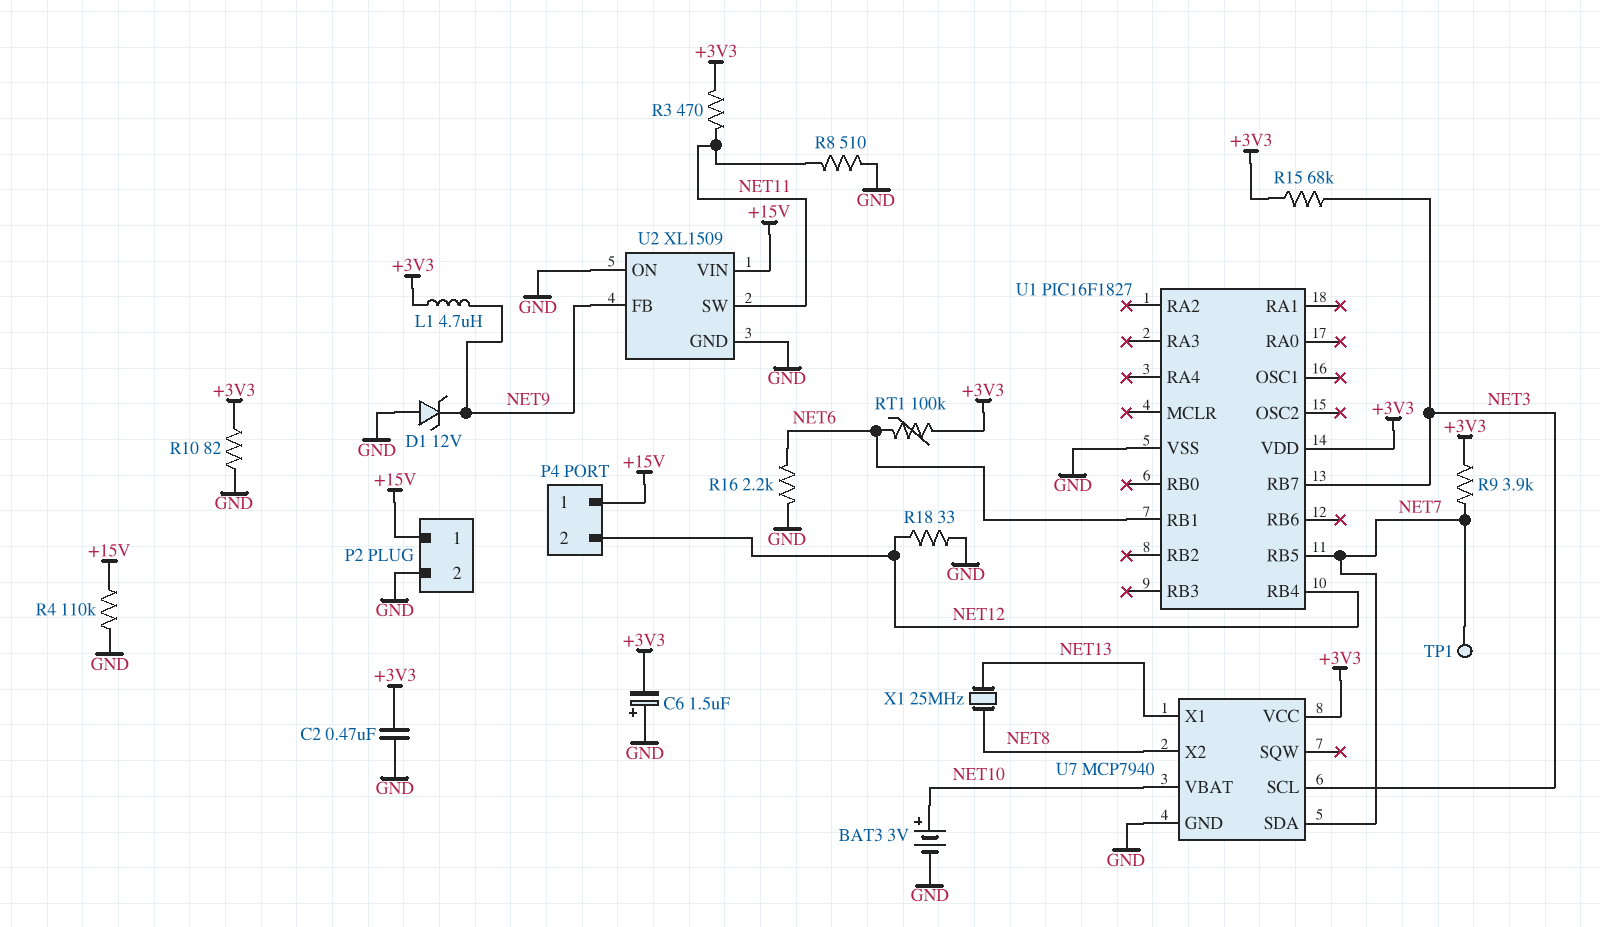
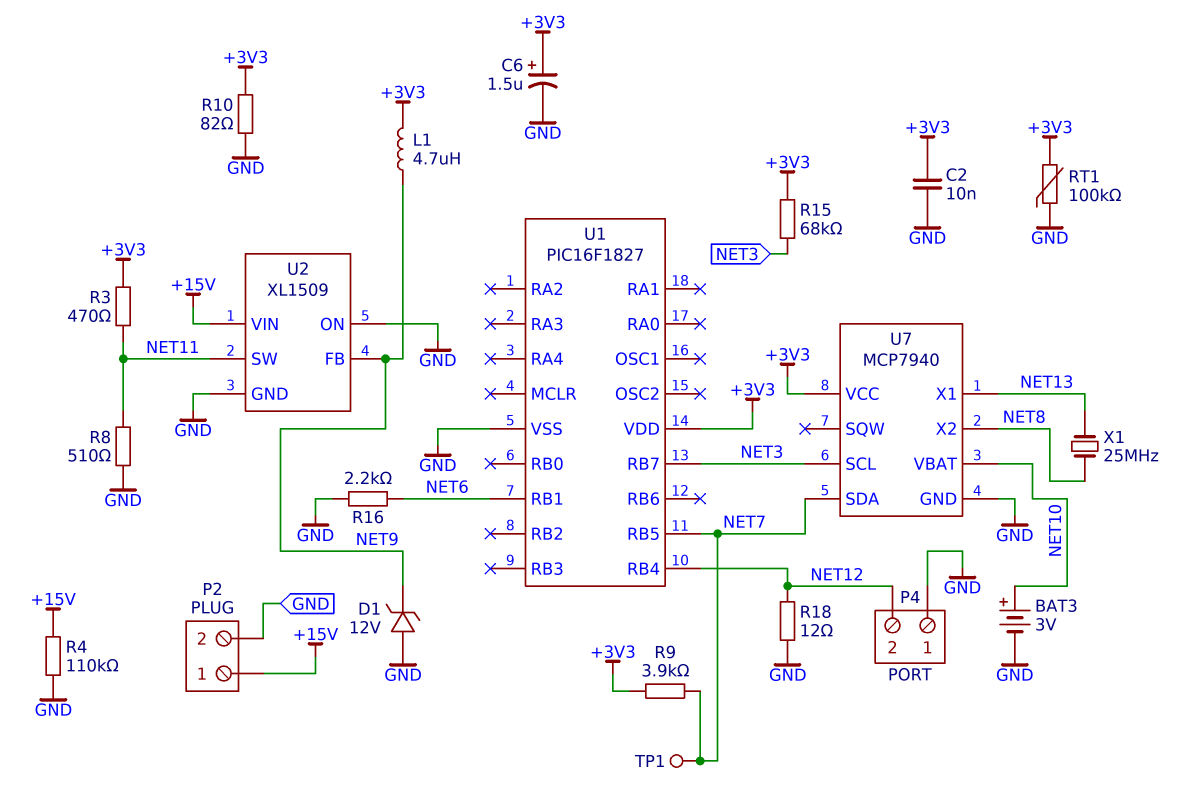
C2: 470nF (+3V3, GND) -> 10nF (+3V3, GND)
C6: 1.5uF (plus GND, minus +3V3) -> 1.5uF (plus +3V3, minus GND)
P4 pin 1: +15V -> GND
R18: 33 (GND, NET12) -> 12 (GND, NET12)
RT1: 100k (+3V3, NET6) -> 100k (+3V3, GND)

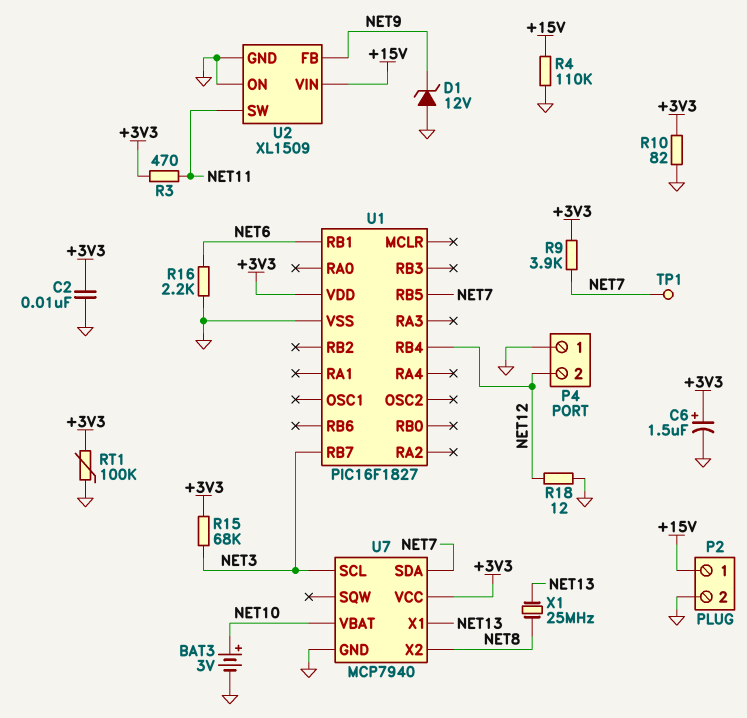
L1: 4.7uH (+3V3, NET9) -> none
R8: 510 (GND, NET11) -> none

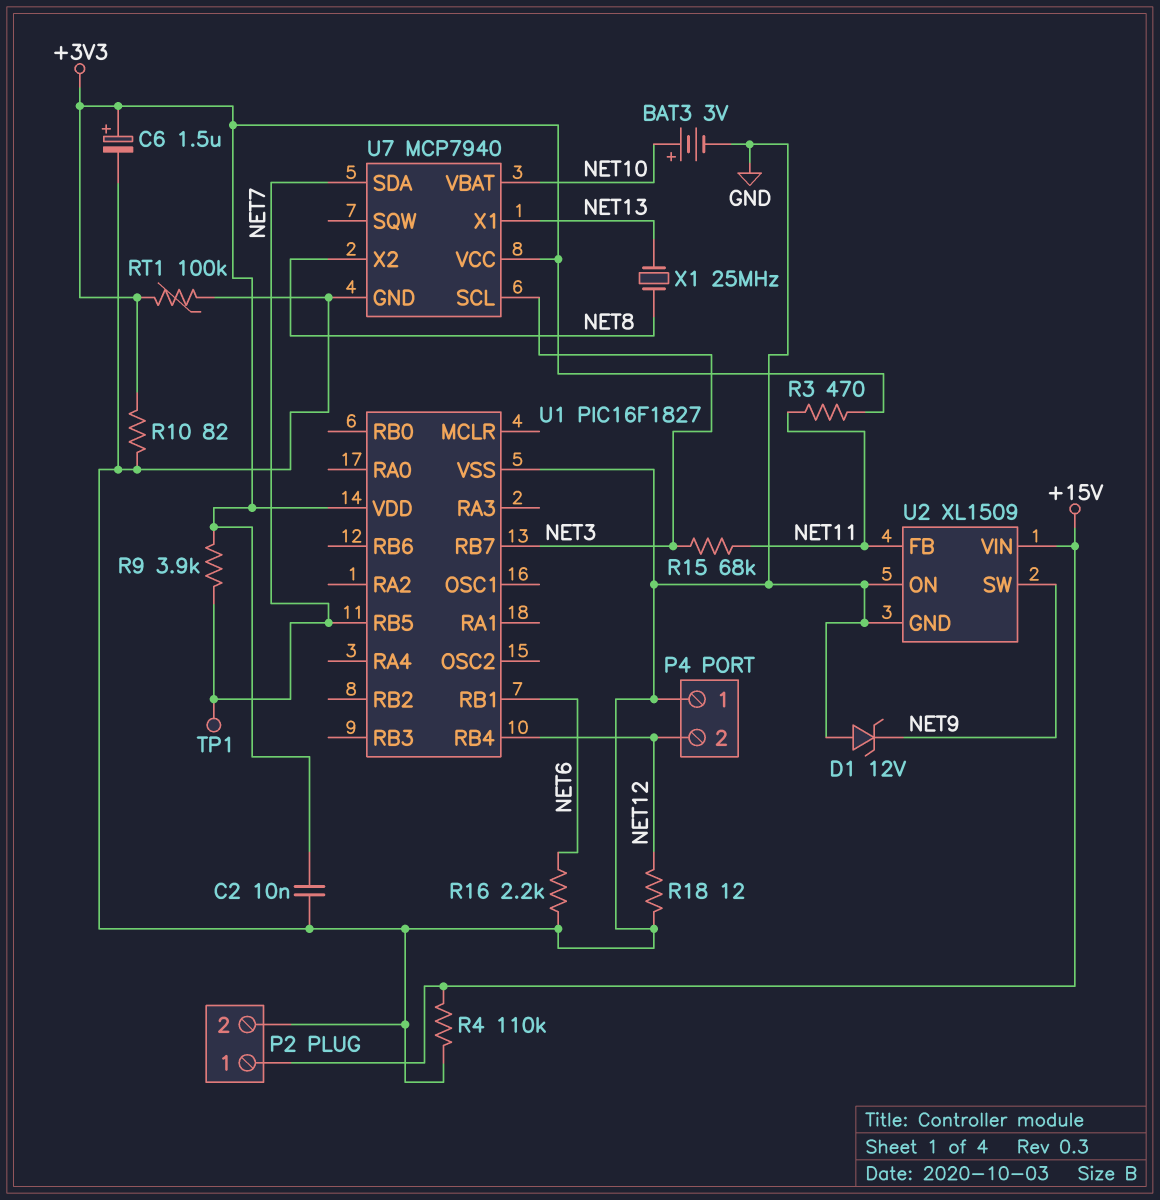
R15: 68k (+3V3, NET3) -> 68k (NET3, NET11)
U2 pin FB: NET9 -> NET11
U2 pin SW: NET11 -> NET9

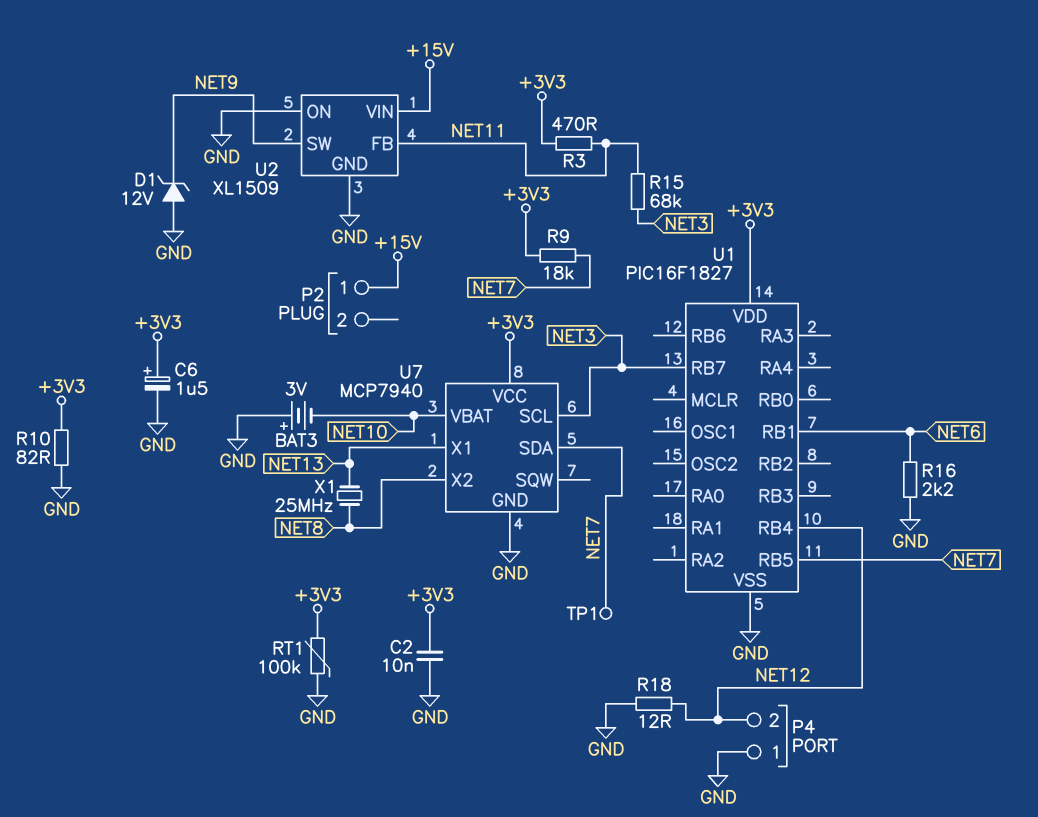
BAT3: 3V (plus NET10, minus GND) -> 3V (plus GND, minus NET10)
P2 pin 2: GND -> none
R4: 110k (+15V, GND) -> none
R9: 3.9k (+3V3, NET7) -> 18k (+3V3, NET7)

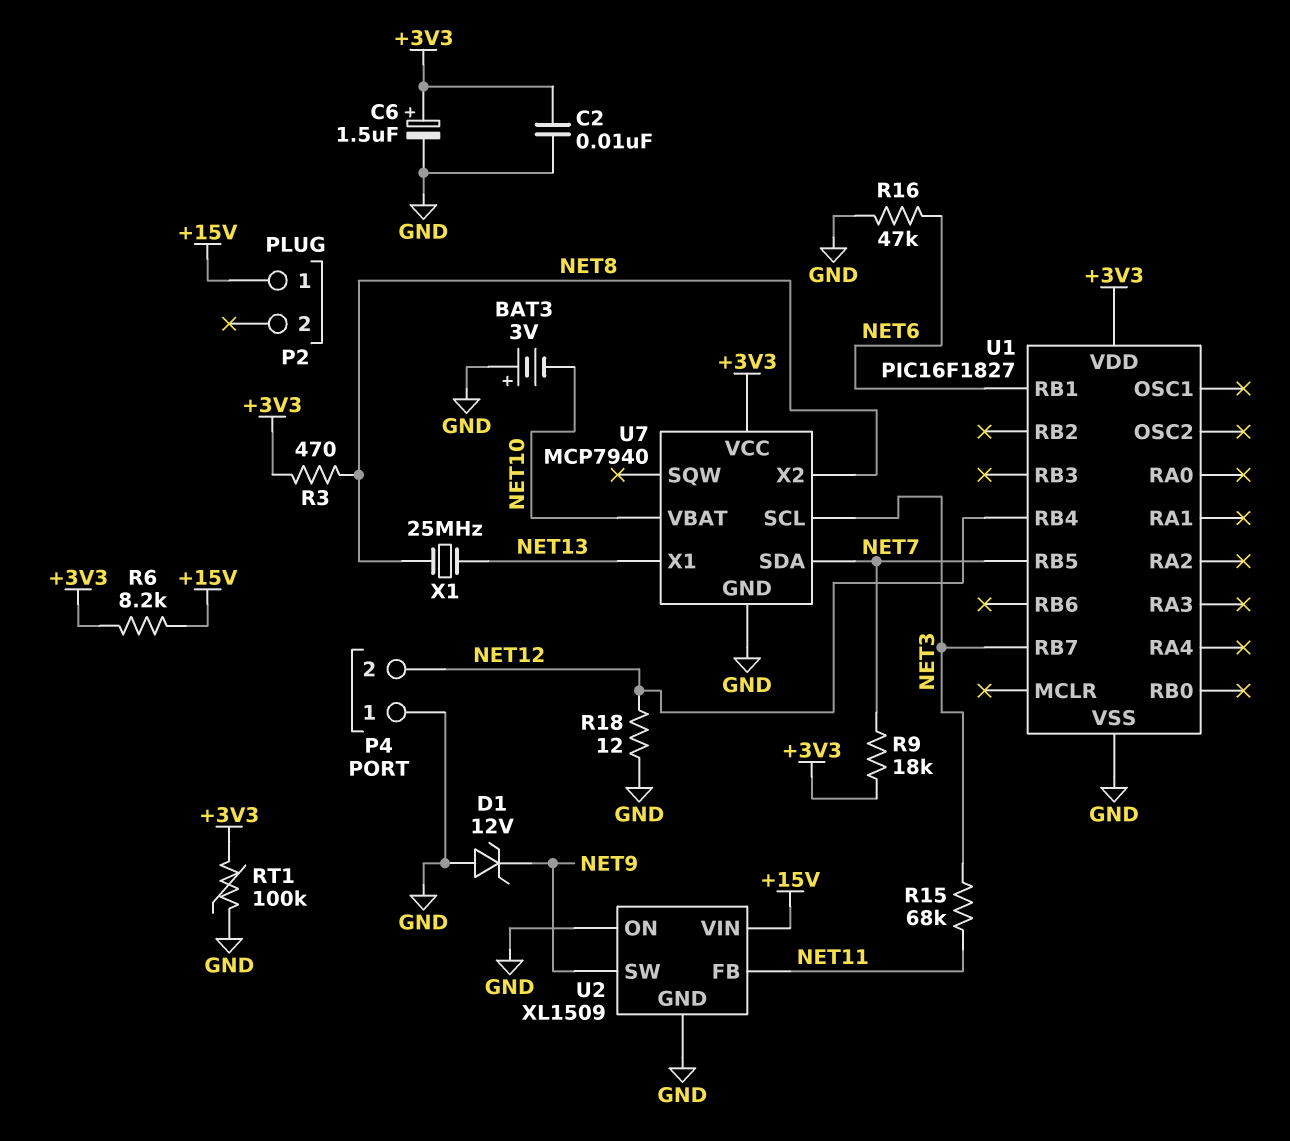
R3: 470 (+3V3, NET11) -> 470 (+3V3, NET8)
R6: none -> 8.2k (+3V3, +15V)
R10: 82 (+3V3, GND) -> none
R16: 2.2k (GND, NET6) -> 47k (GND, NET6)
TP1: test point (NET7) -> none

